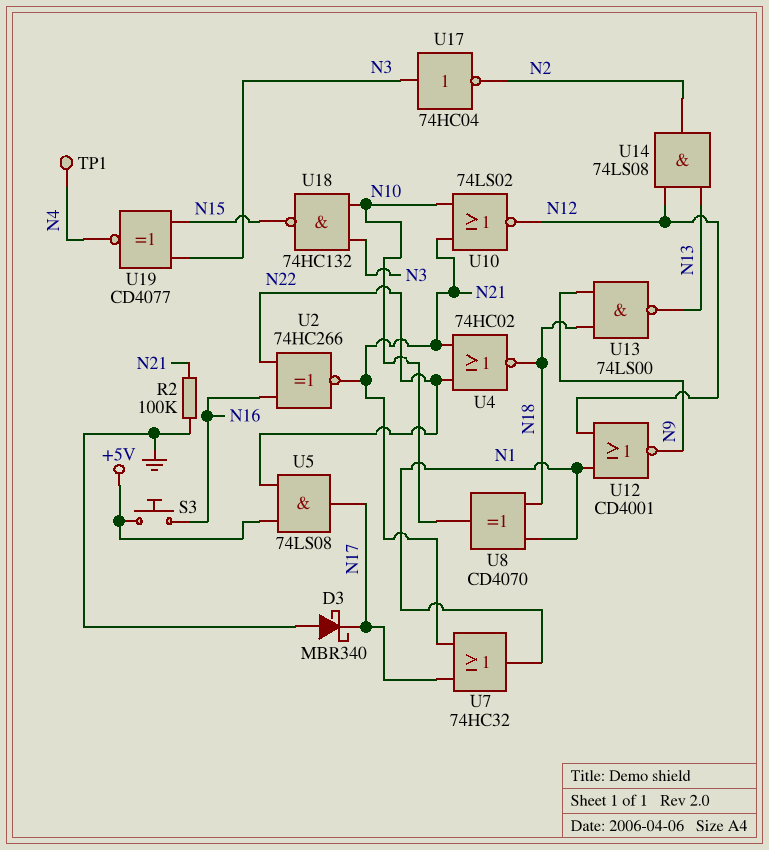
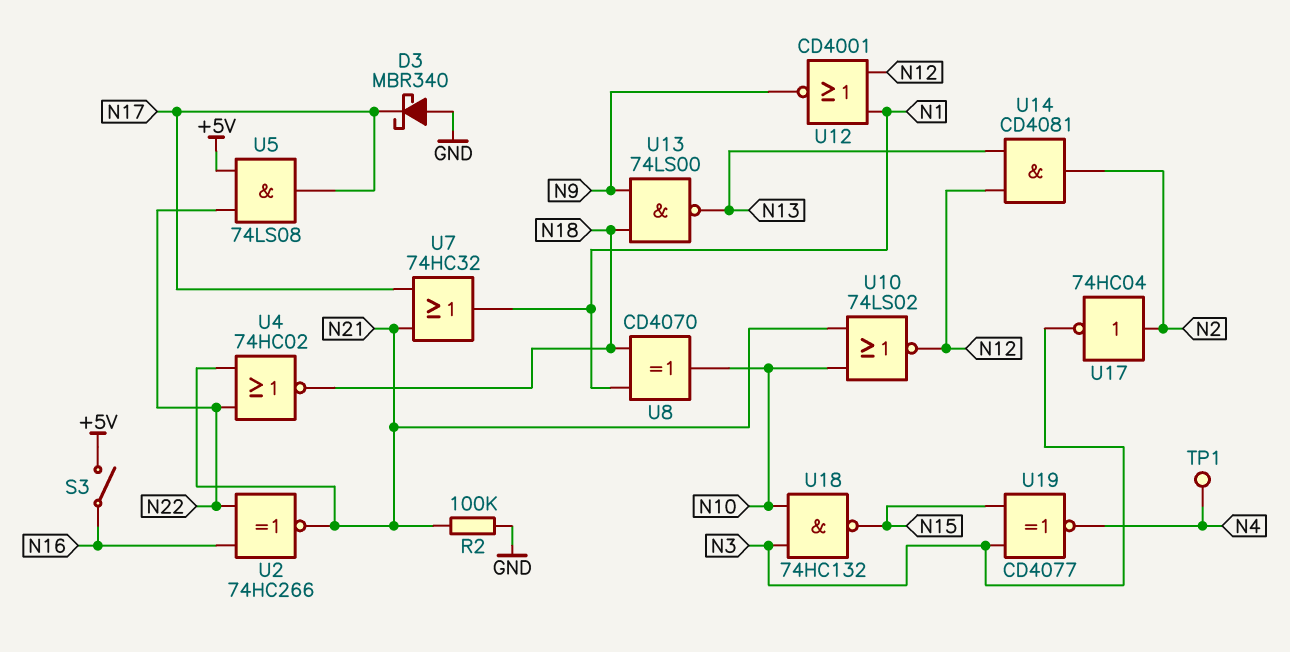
S3: button (+5V, N16) -> switch (+5V, N16)
U14: AND 74LS08 (in N12, in N13, out N2) -> AND CD4081 (in N12, in N13, out N2)
U17: NOT 74HC04 (in N3, out N2) -> NOT 74HC04 (in N2, out N3)

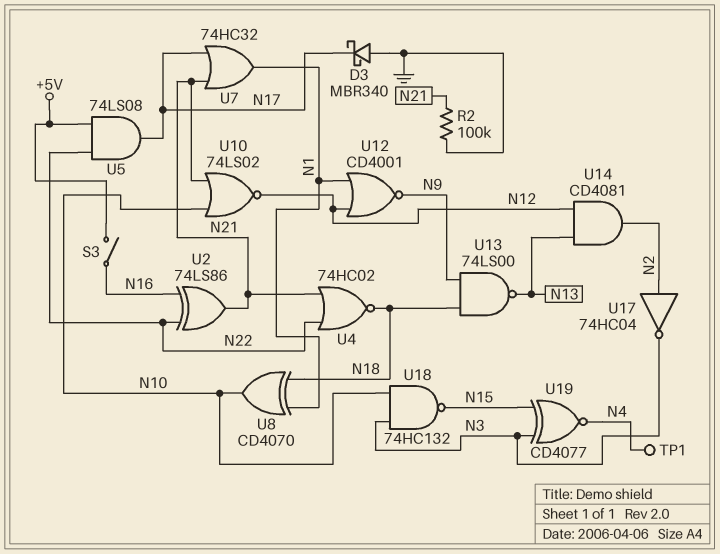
U2: XNOR 74HC266 (in N16, in N22, out N21) -> XOR 74LS86 (in N16, in N22, out N21)

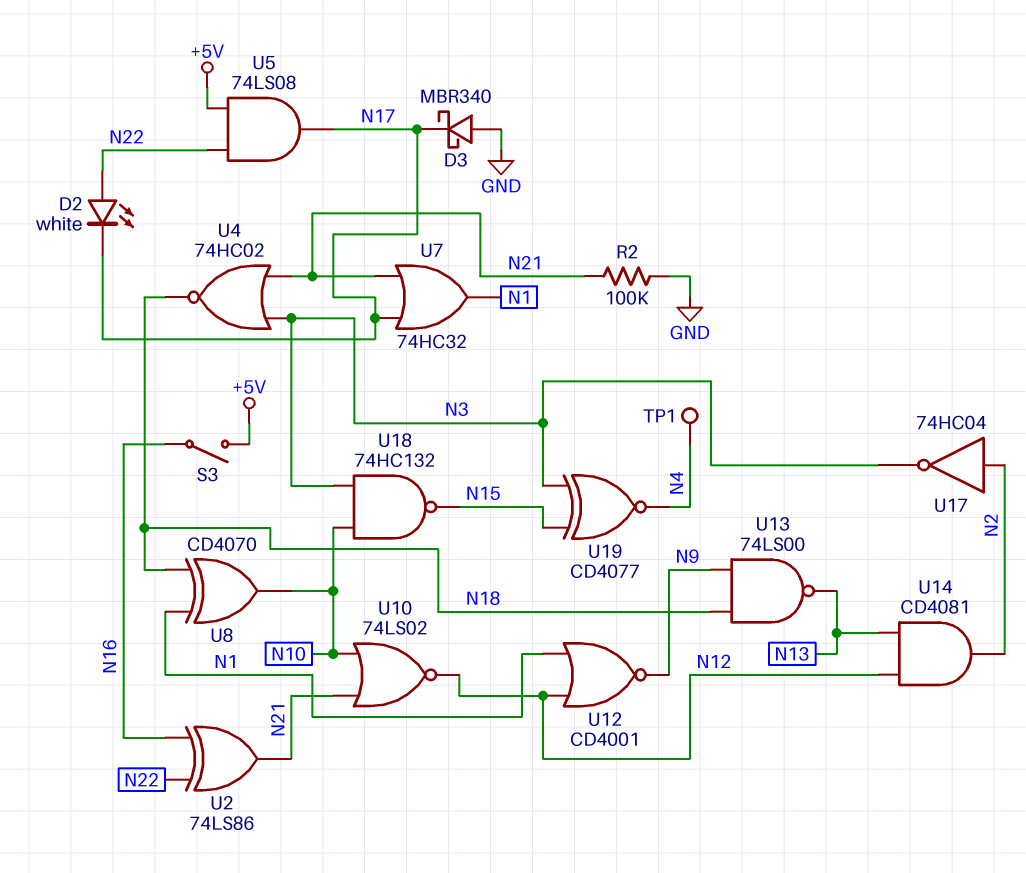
D2: none -> LED white (A N22, K N17)
U4: NOR 74HC02 (in N21, in N22, out N18) -> NOR 74HC02 (in N3, in N21, out N18)

